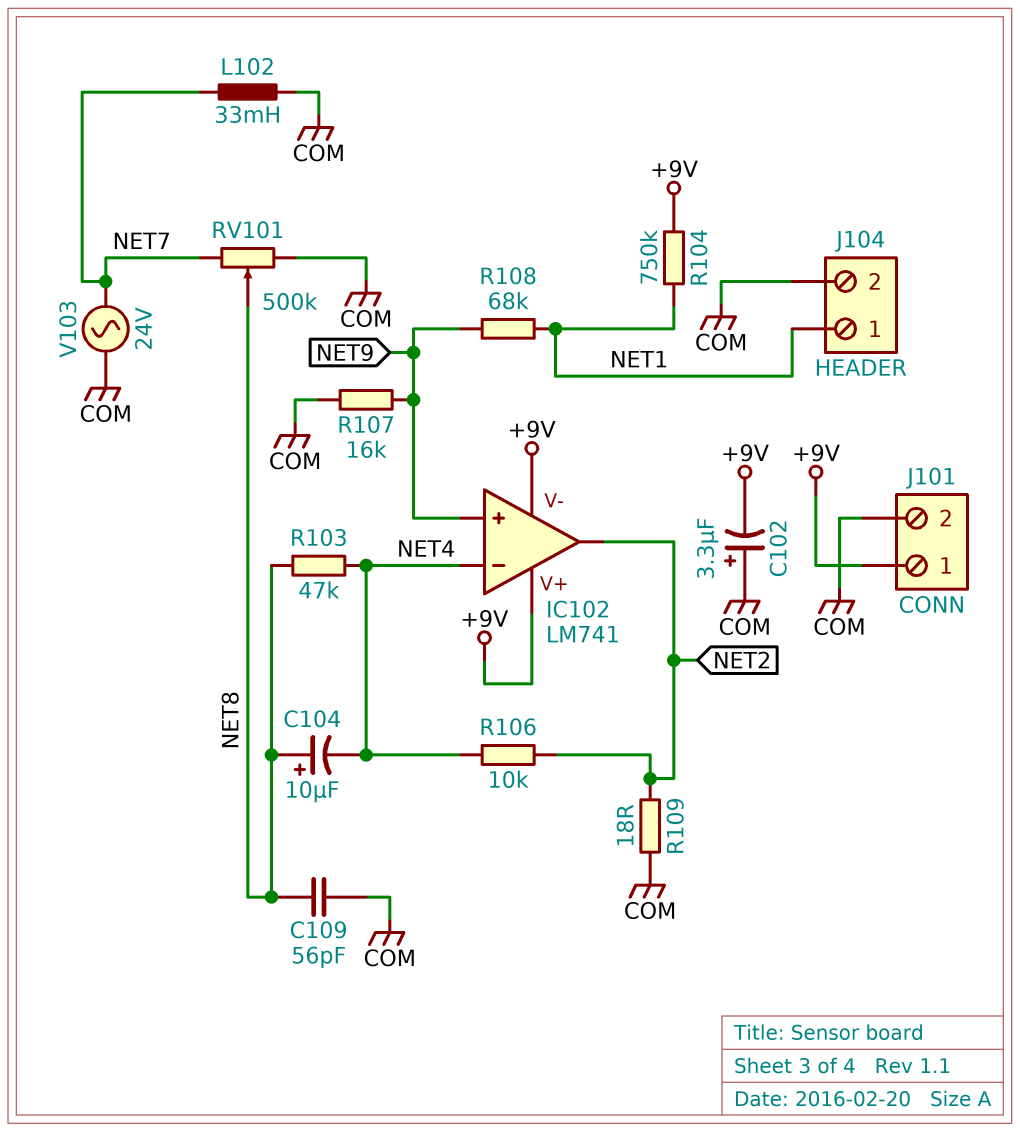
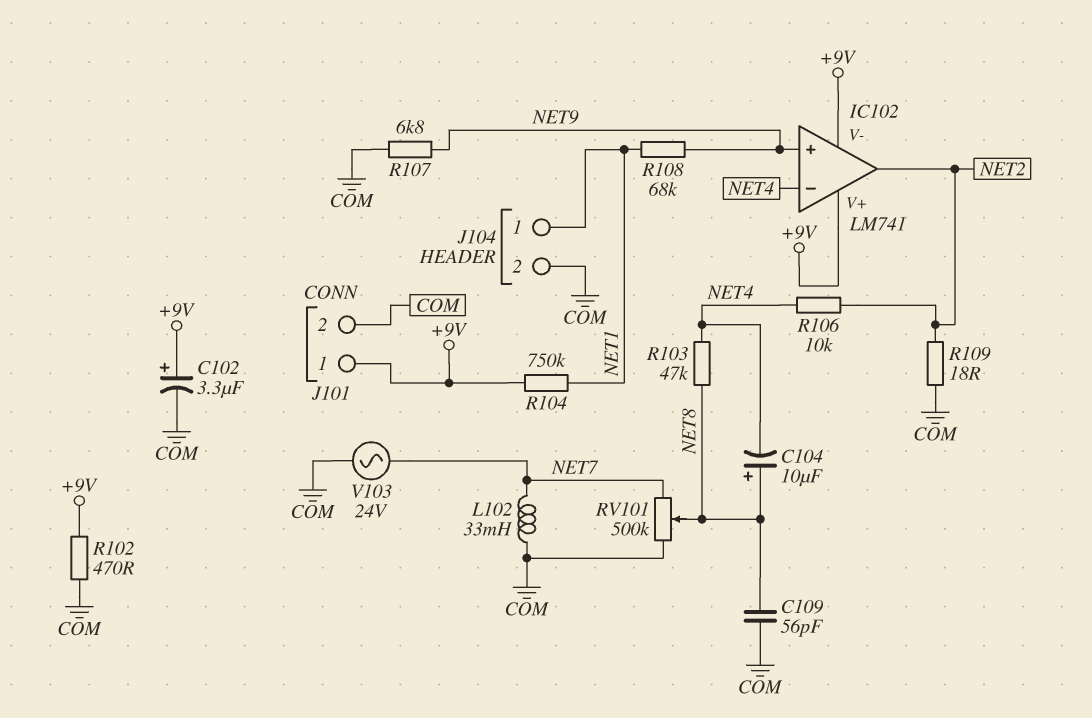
C102: 3.3uF (plus COM, minus +9V) -> 3.3uF (plus +9V, minus COM)
R102: none -> 470 (+9V, COM)
R107: 16k (COM, NET9) -> 6.8k (COM, NET9)

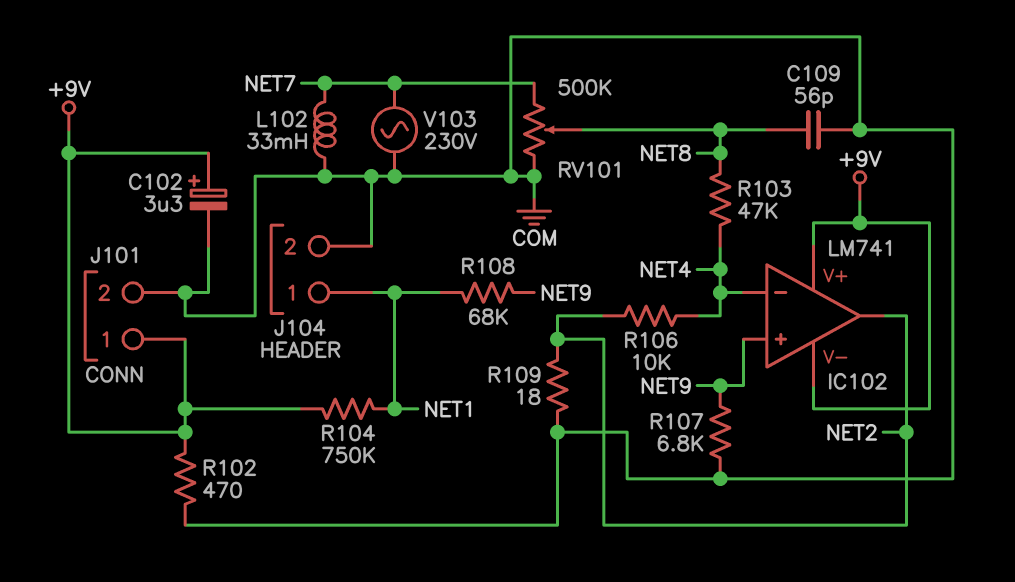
C104: 10uF (plus NET8, minus NET4) -> none
V103: AC 24V (COM, NET7) -> AC 230V (COM, NET7)

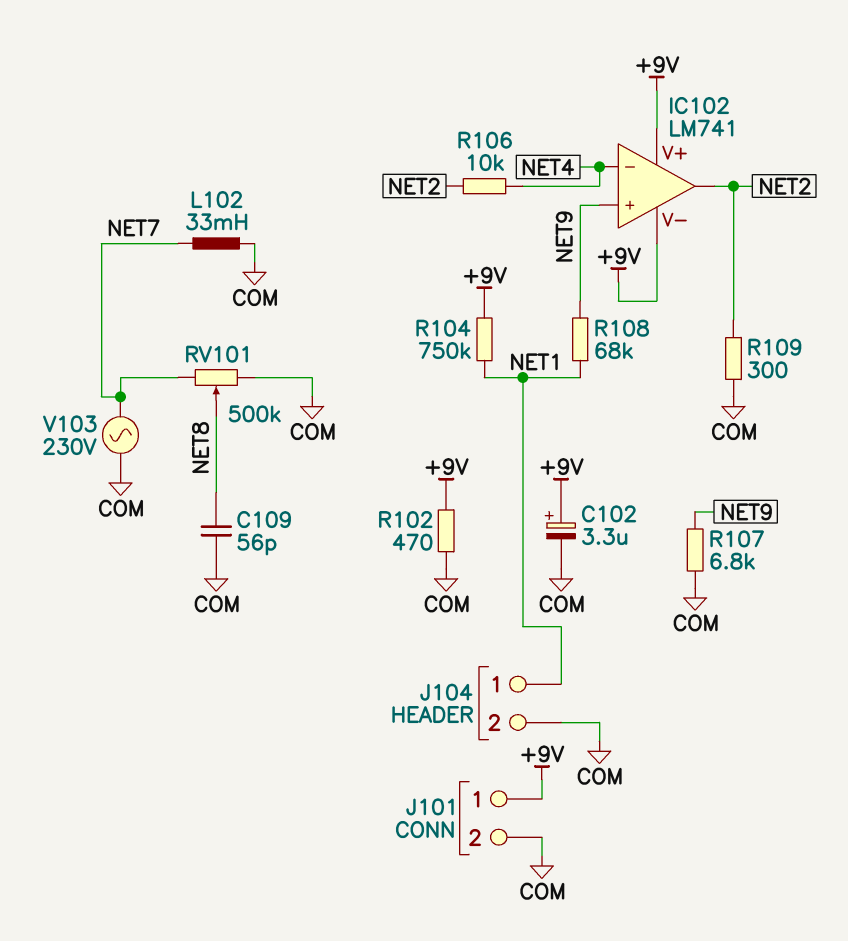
R103: 47k (NET4, NET8) -> none
R109: 18 (COM, NET2) -> 300 (COM, NET2)

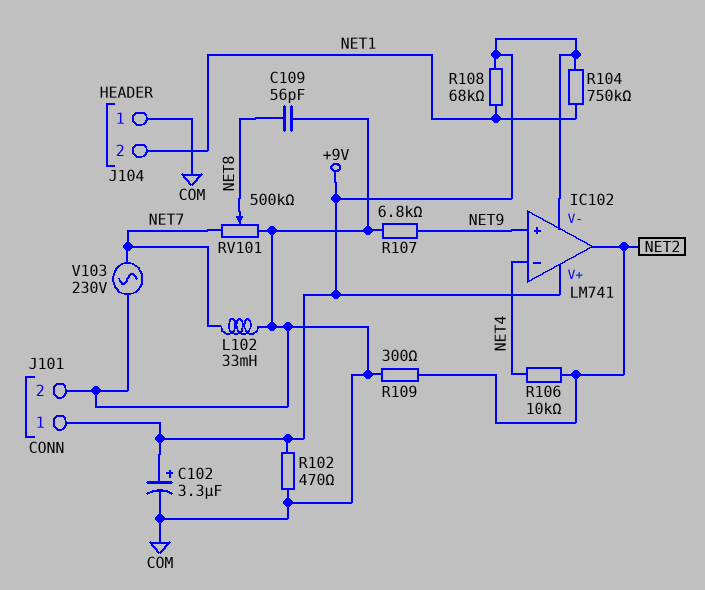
J104 pin 1: NET1 -> COM
J104 pin 2: COM -> NET1
R108: 68k (NET1, NET9) -> 68k (+9V, NET1)

